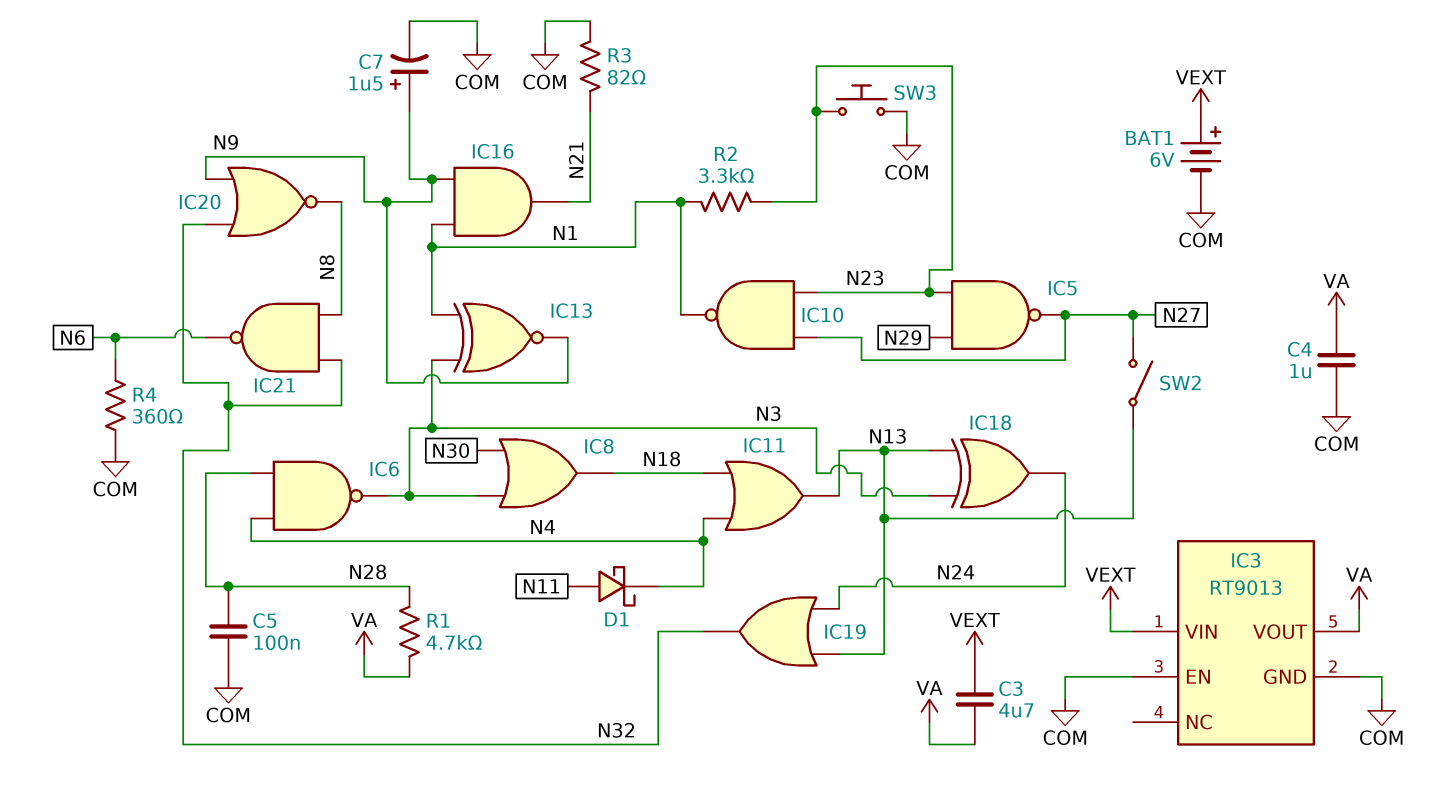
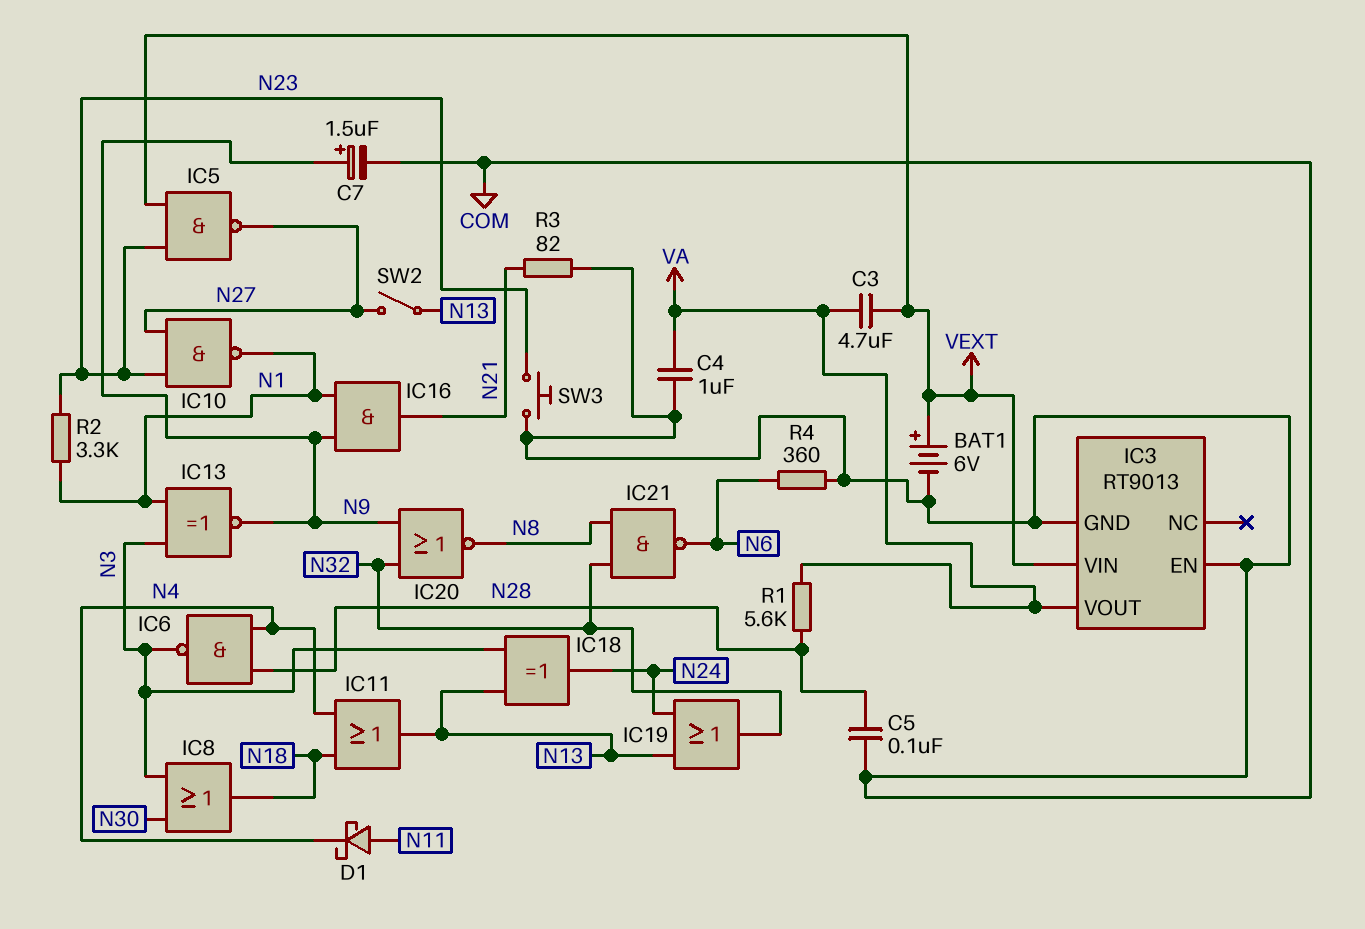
IC5: NAND (in N23, in N29, out N27) -> NAND (in N23, in VEXT, out N27)
R1: 4.7k (N28, VA) -> 5.6k (N28, VA)

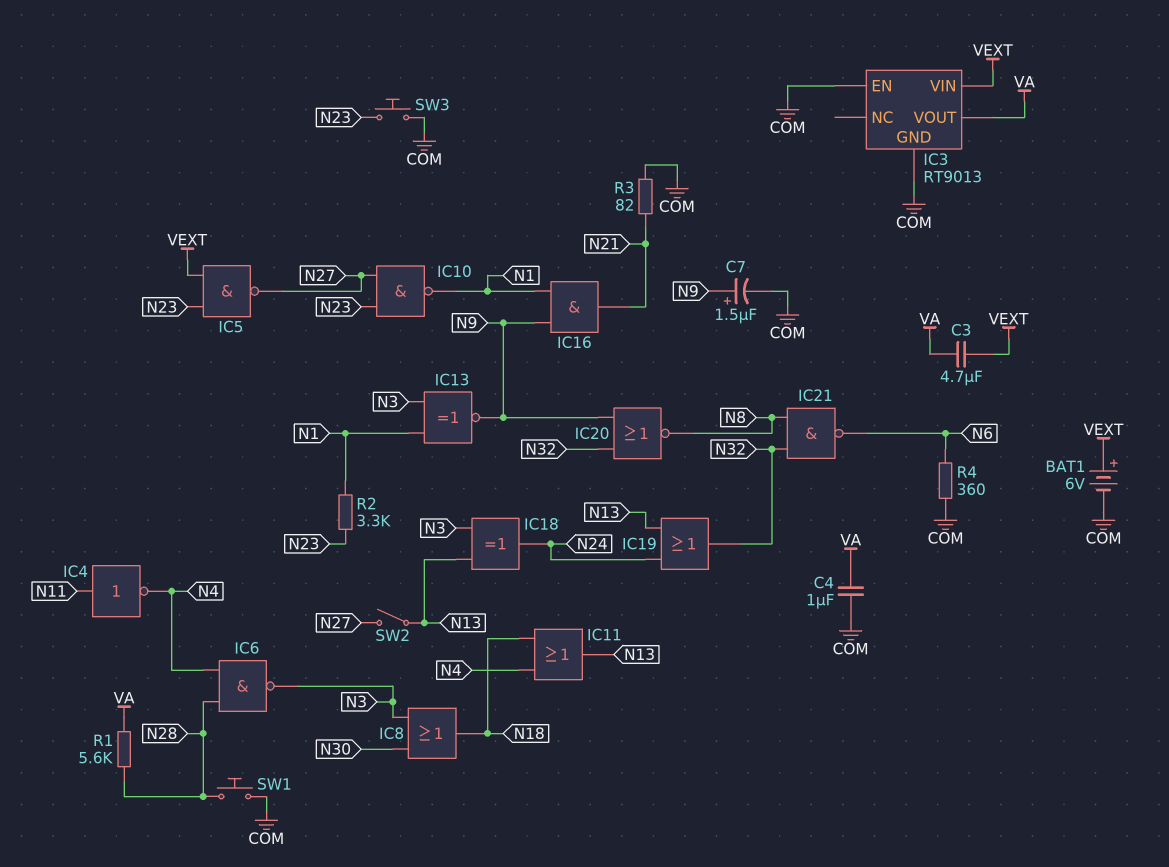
C5: 100nF (COM, N28) -> none
D1: schottky (A N11, K N4) -> none
IC4: none -> NOT (in N11, out N4)
SW1: none -> button (COM, N28)

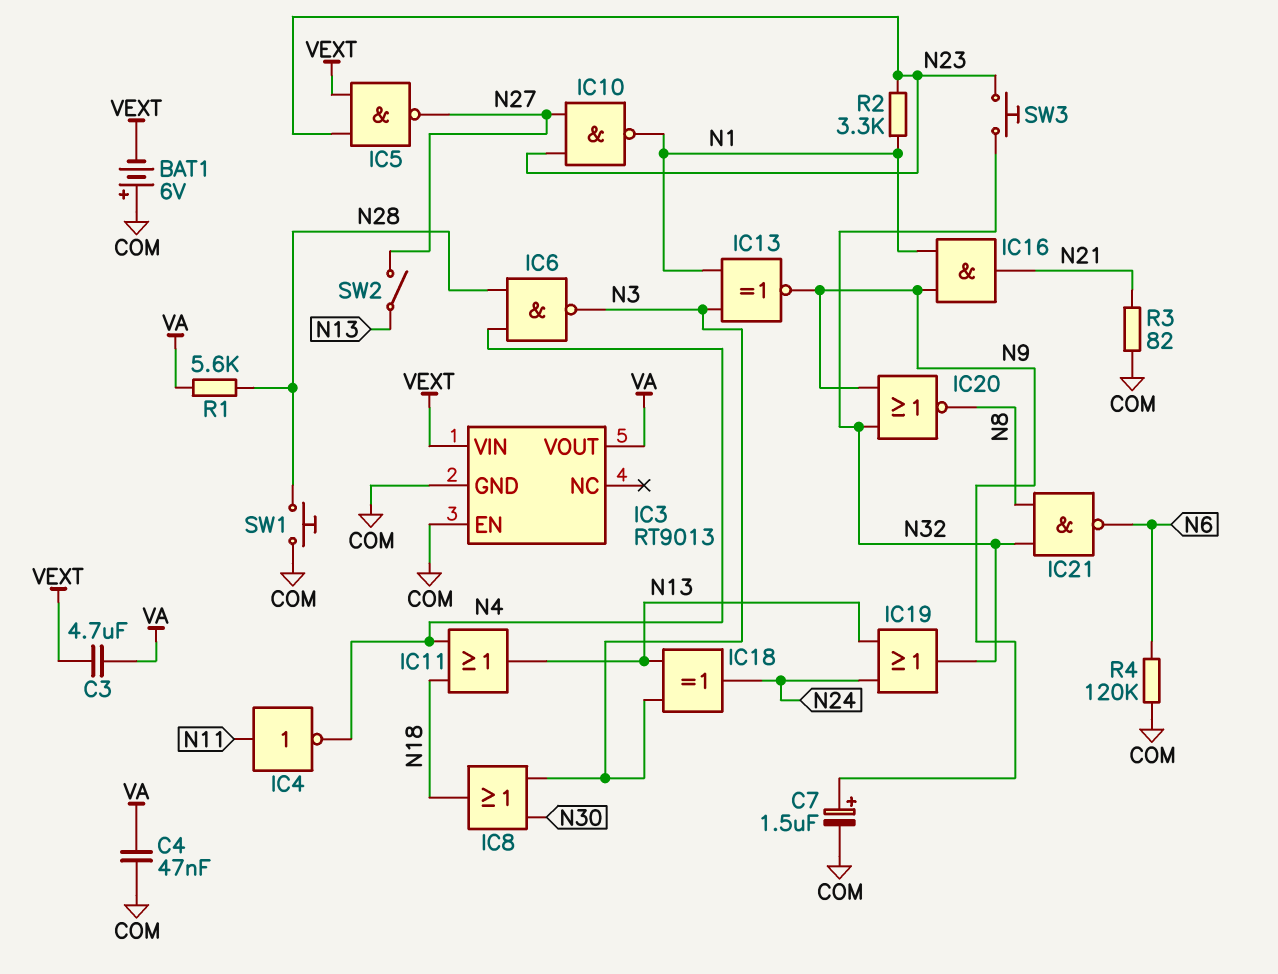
BAT1: 6V (plus VEXT, minus COM) -> 6V (plus COM, minus VEXT)
C4: 1uF (COM, VA) -> 47nF (COM, VA)
R4: 360 (COM, N6) -> 120k (COM, N6)
SW3: button (COM, N23) -> button (N23, N32)

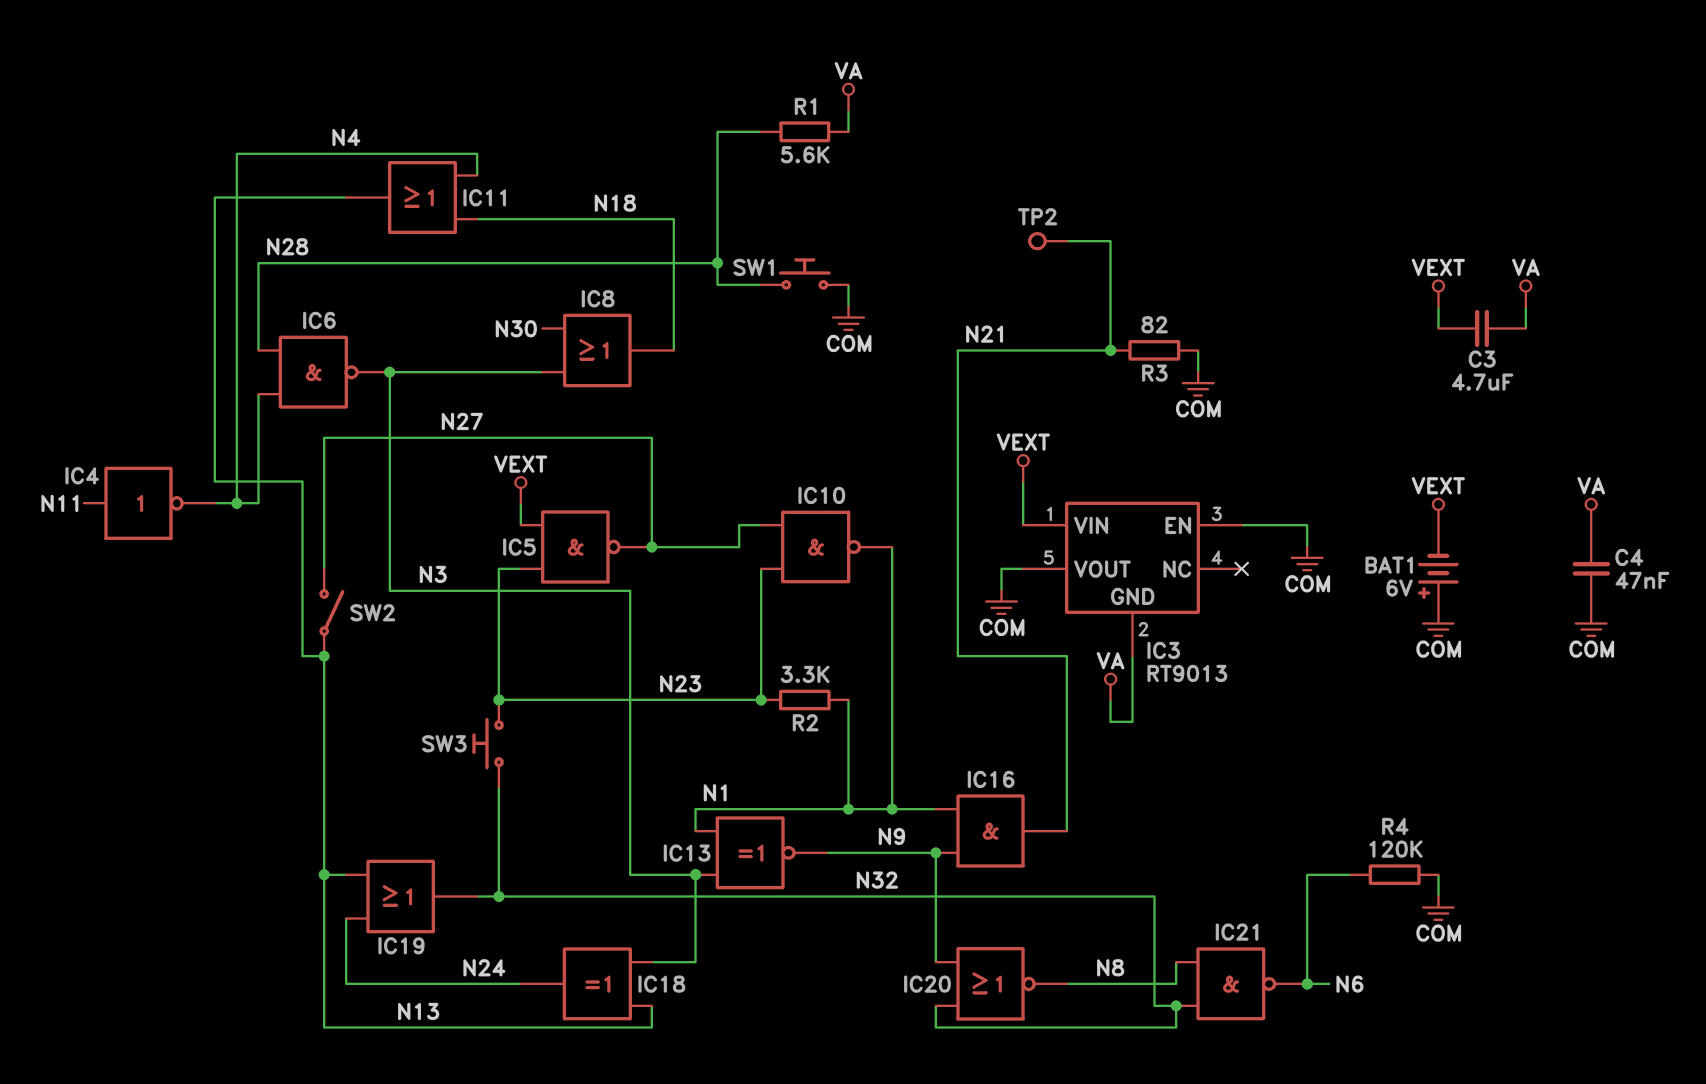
C7: 1.5uF (plus N9, minus COM) -> none
IC3 pin GND: COM -> VA
IC3 pin VOUT: VA -> COM
TP2: none -> test point (N21)

